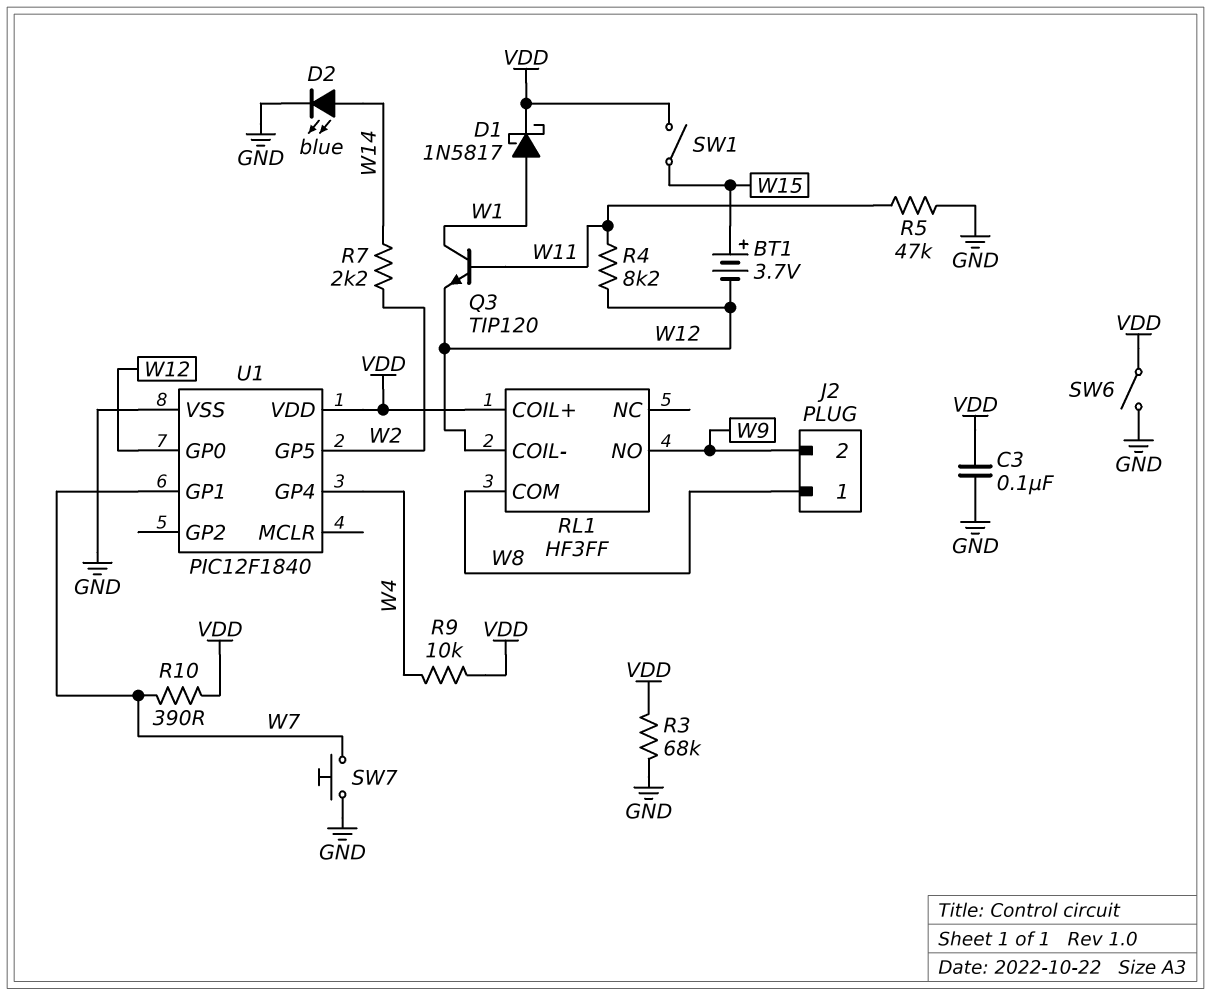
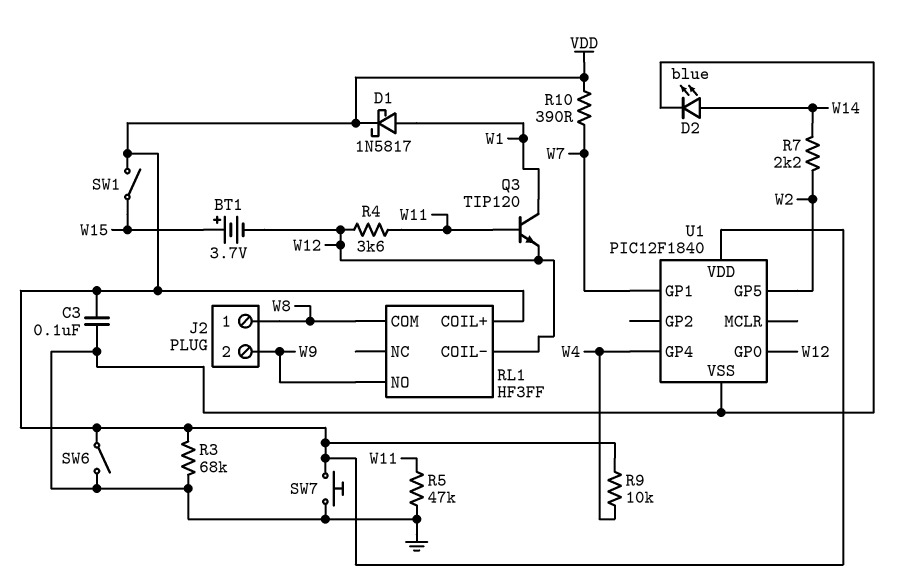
R4: 8.2k (W11, W12) -> 3.6k (W11, W12)
SW7: button (GND, W7) -> button (GND, VDD)

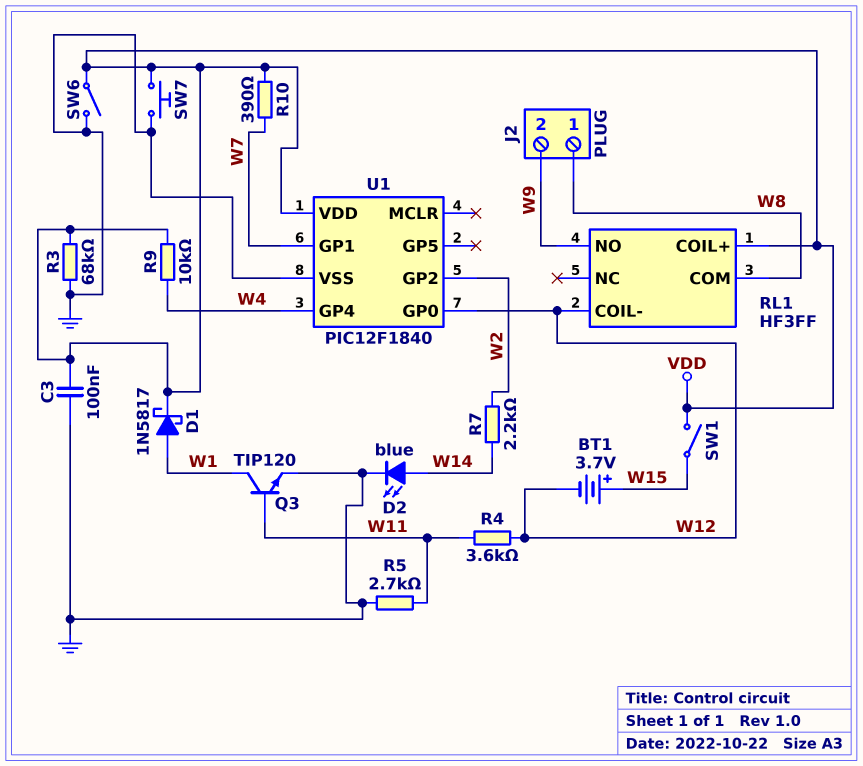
Q3: NPN TIP120 (B W11, C W1, E W12) -> NPN TIP120 (B W11, C W1, E GND)
R5: 47k (GND, W11) -> 2.7k (GND, W11)
U1 pin GP2: none -> W2
U1 pin GP5: W2 -> none

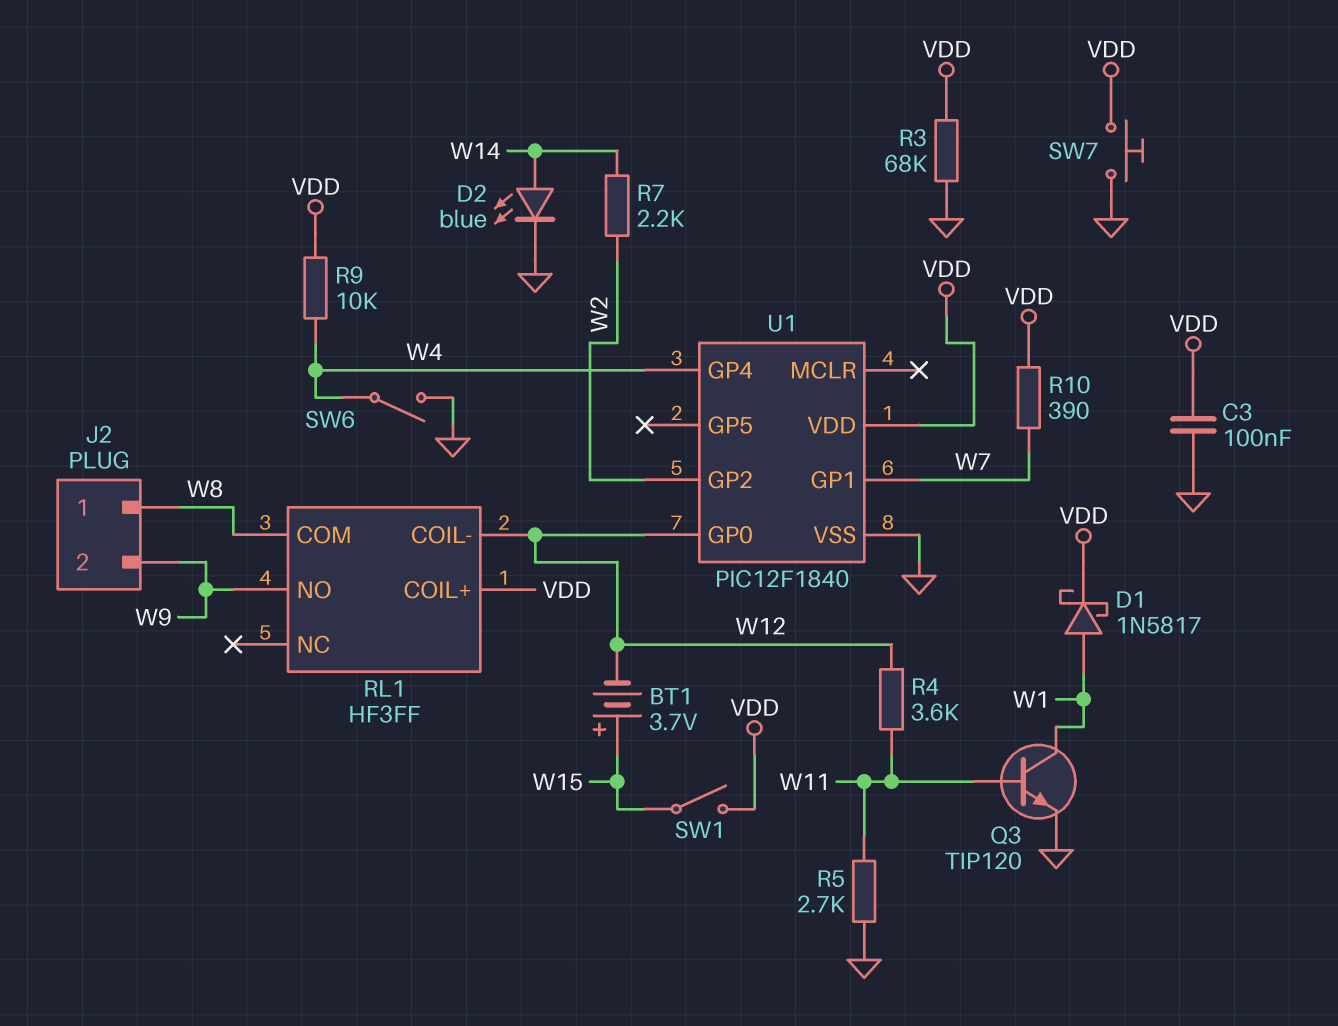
SW6: switch (GND, VDD) -> switch (GND, W4)

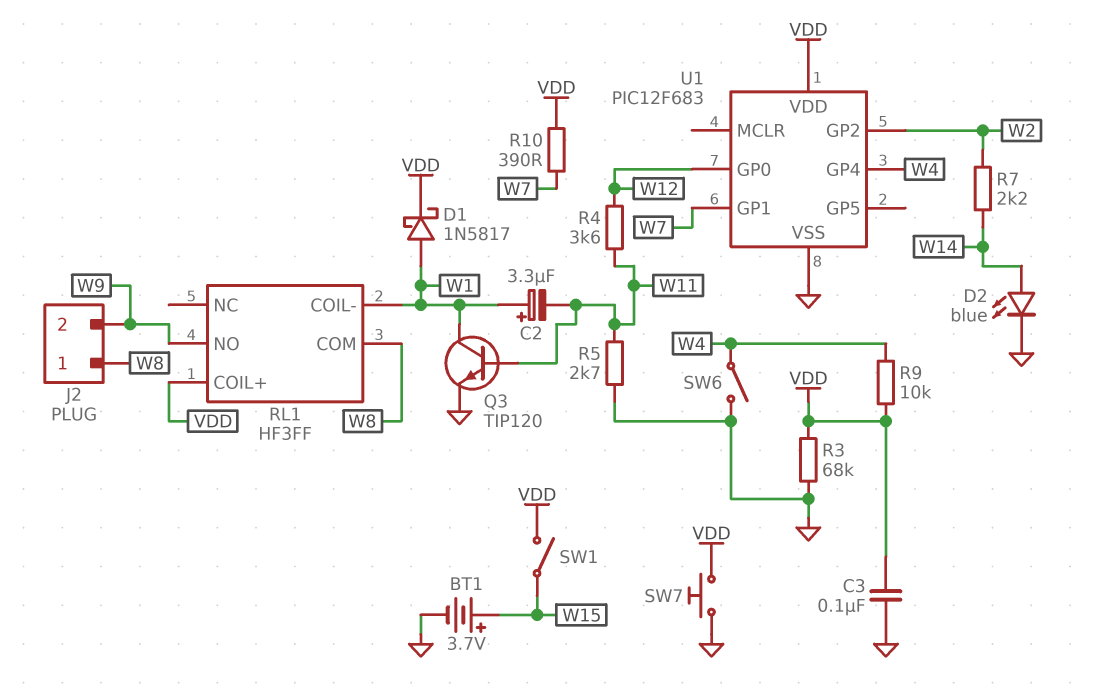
BT1: 3.7V (plus W15, minus W12) -> 3.7V (plus W15, minus GND)
C2: none -> 3.3uF (plus W1, minus W11)
RL1 pin COIL-: W12 -> W1
U1: PIC12F1840 -> PIC12F683

